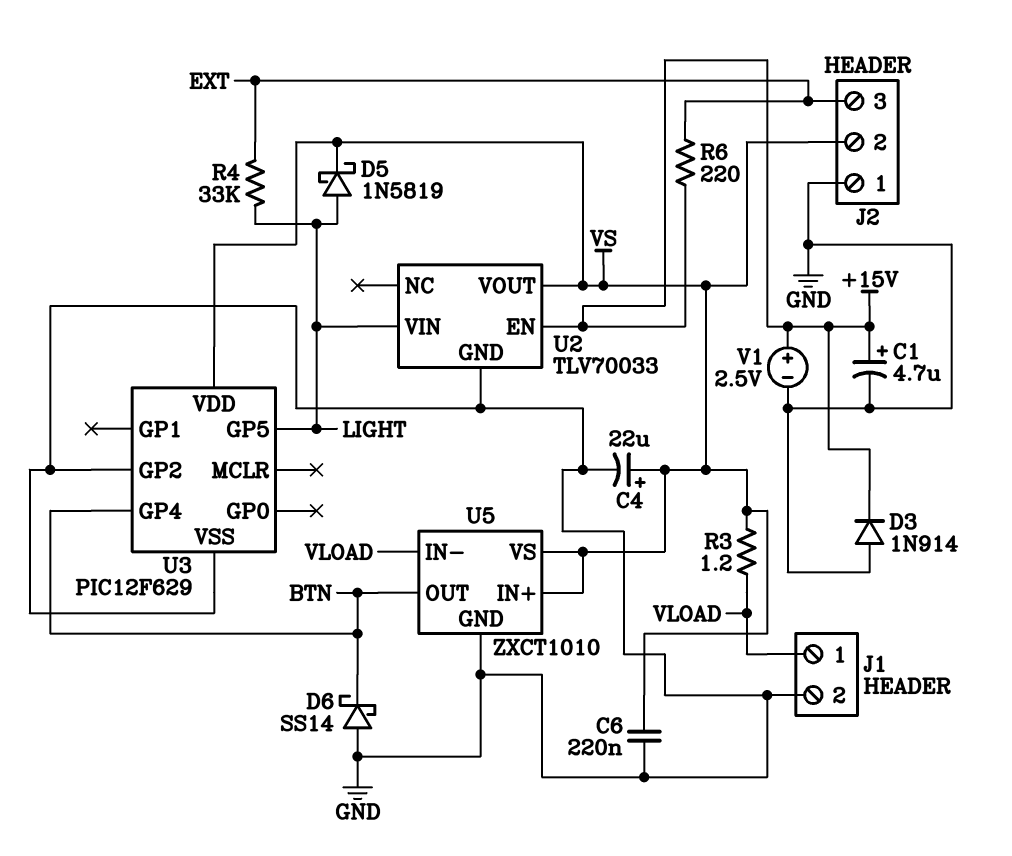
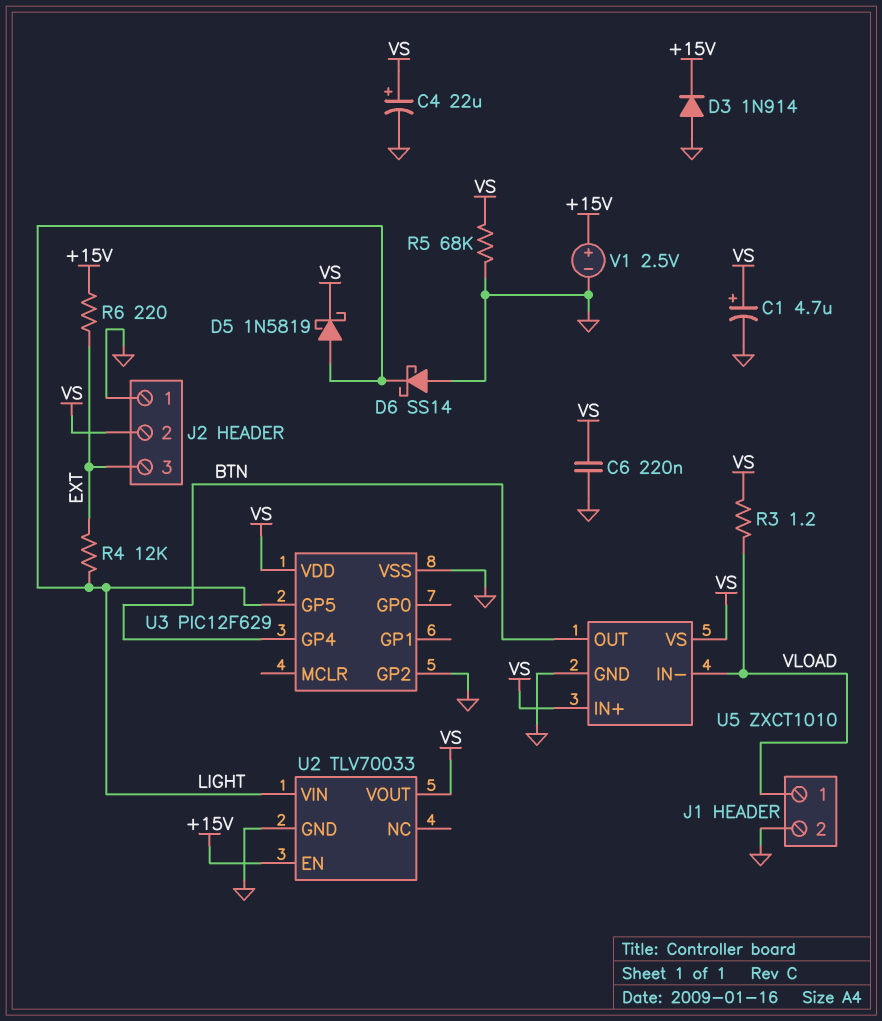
C1: 4.7uF (plus +15V, minus GND) -> 4.7uF (plus VS, minus GND)
D6: schottky SS14 (A GND, K BTN) -> schottky SS14 (A GND, K LIGHT)
R4: 33k (EXT, LIGHT) -> 12k (EXT, LIGHT)
R5: none -> 68k (GND, VS)

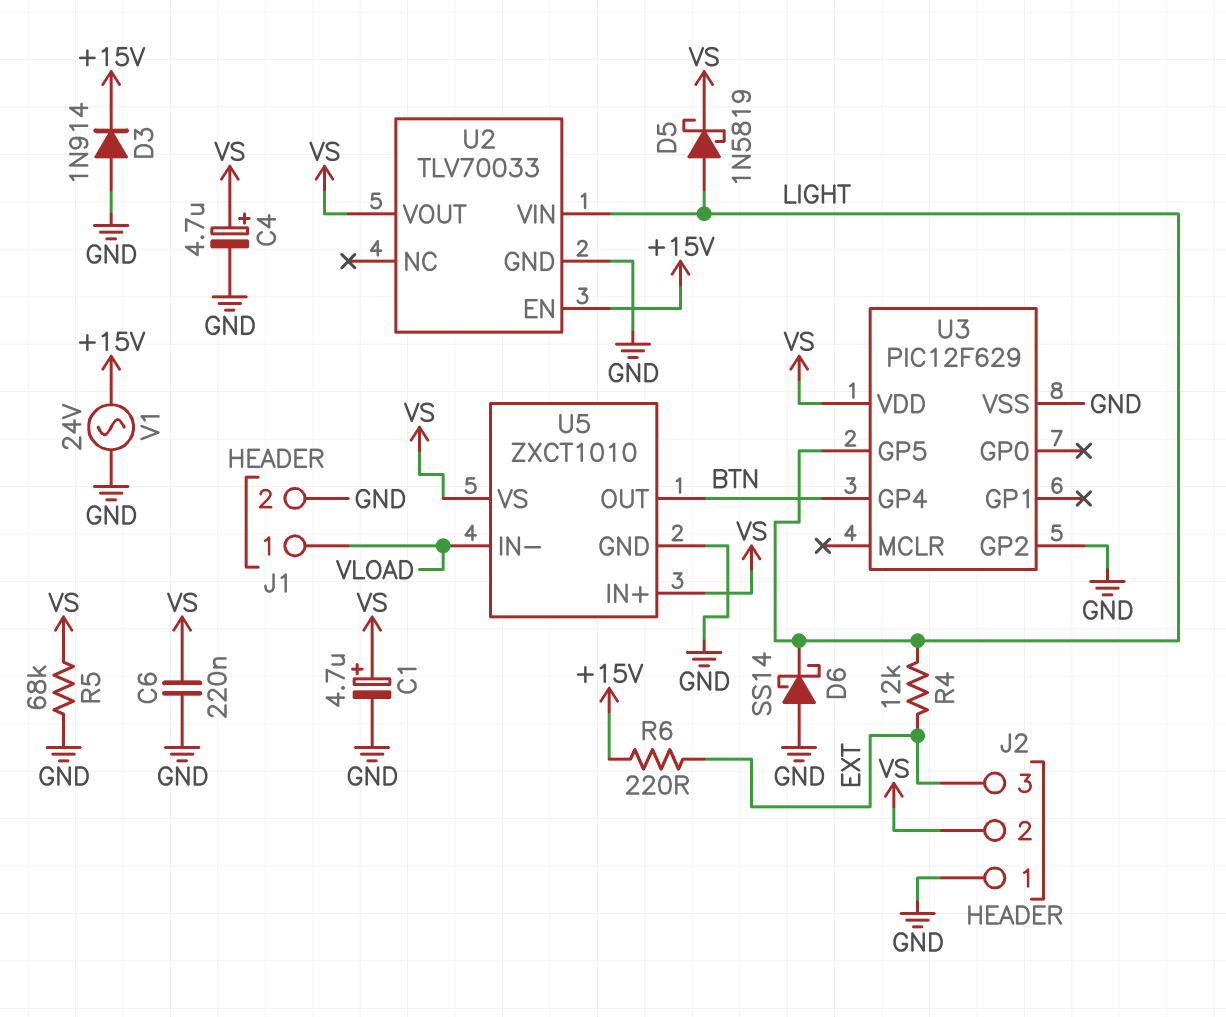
C4: 22uF (plus VS, minus GND) -> 4.7uF (plus VS, minus GND)
R3: 1.2 (VLOAD, VS) -> none
V1: 2.5V (plus +15V, minus GND) -> AC 24V (+15V, GND)

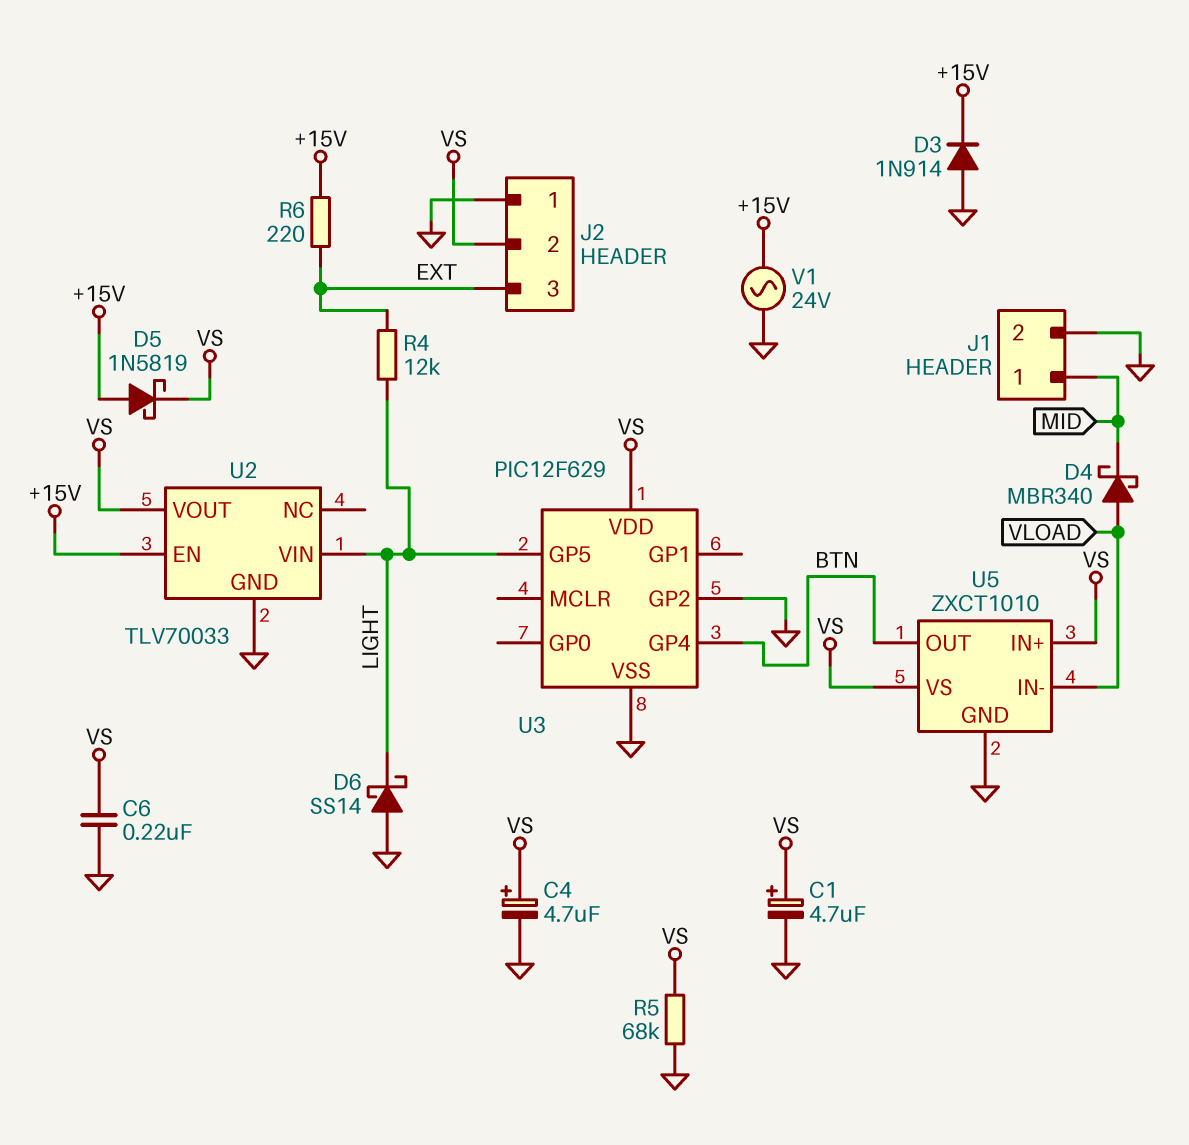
D4: none -> schottky MBR340 (A VLOAD, K MID)
D5: schottky 1N5819 (A LIGHT, K VS) -> schottky 1N5819 (A +15V, K VS)
J1 pin 1: VLOAD -> MID

